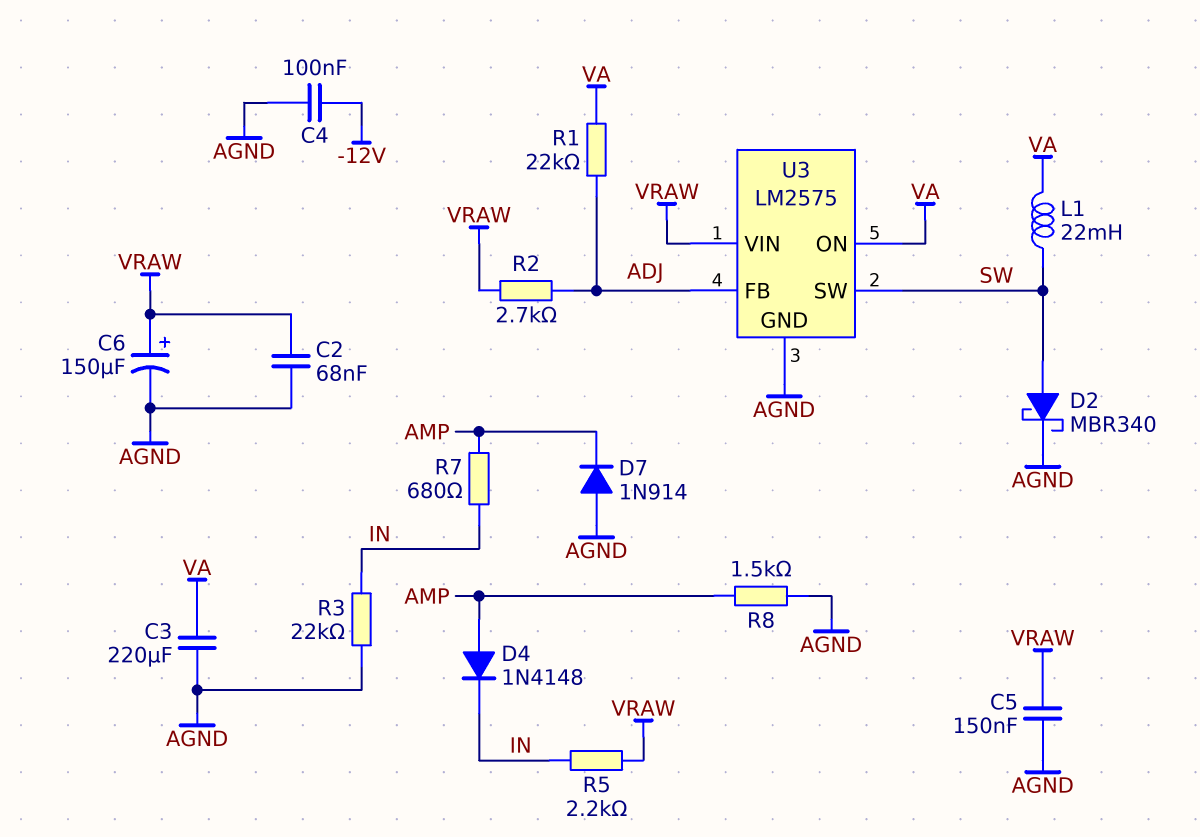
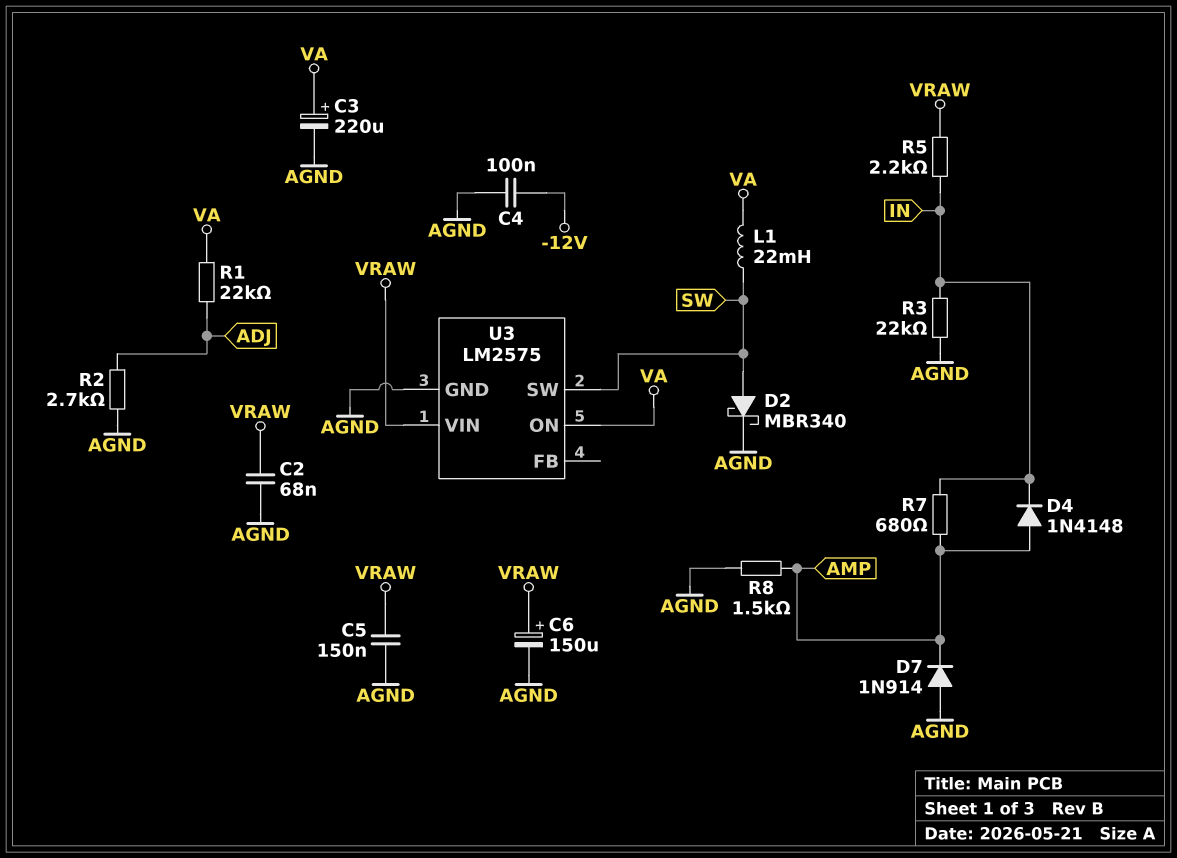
C3: 220uF (AGND, VA) -> 220uF (plus VA, minus AGND)
R2: 2.7k (ADJ, VRAW) -> 2.7k (ADJ, AGND)
U3 pin FB: ADJ -> none

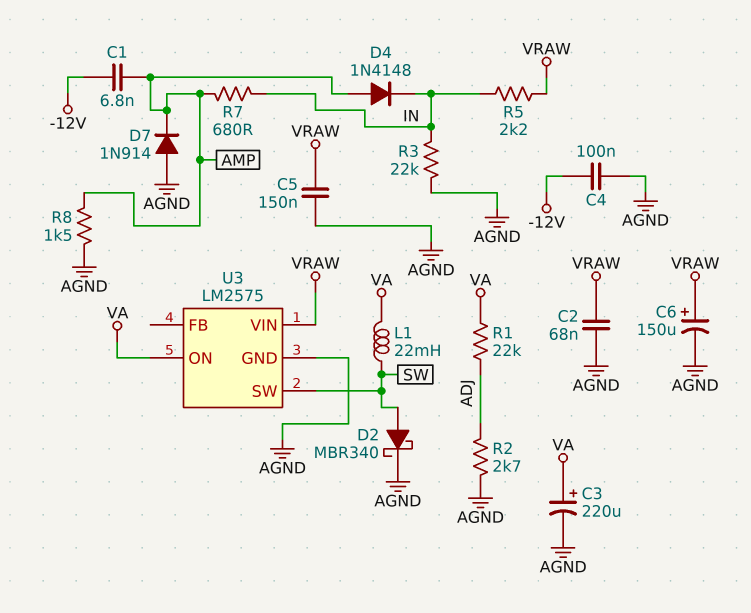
C1: none -> 6.8nF (-12V, AMP)

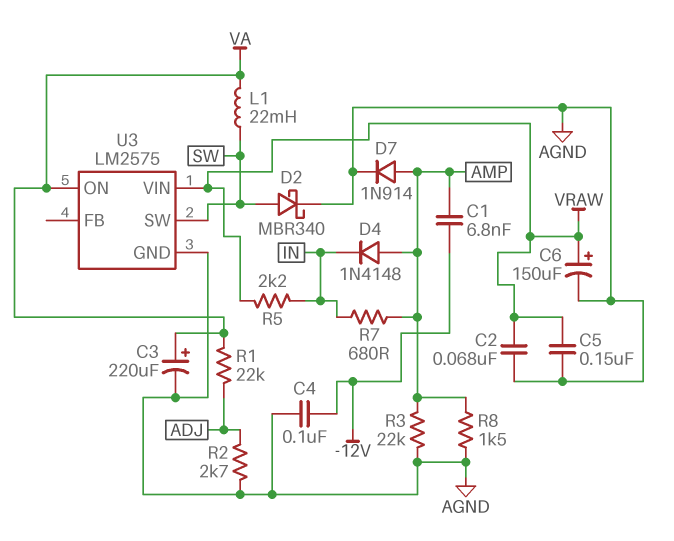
D7: diode 1N914 (A AGND, K AMP) -> diode 1N914 (A AMP, K AGND)
R3: 22k (AGND, IN) -> 22k (AGND, AMP)

